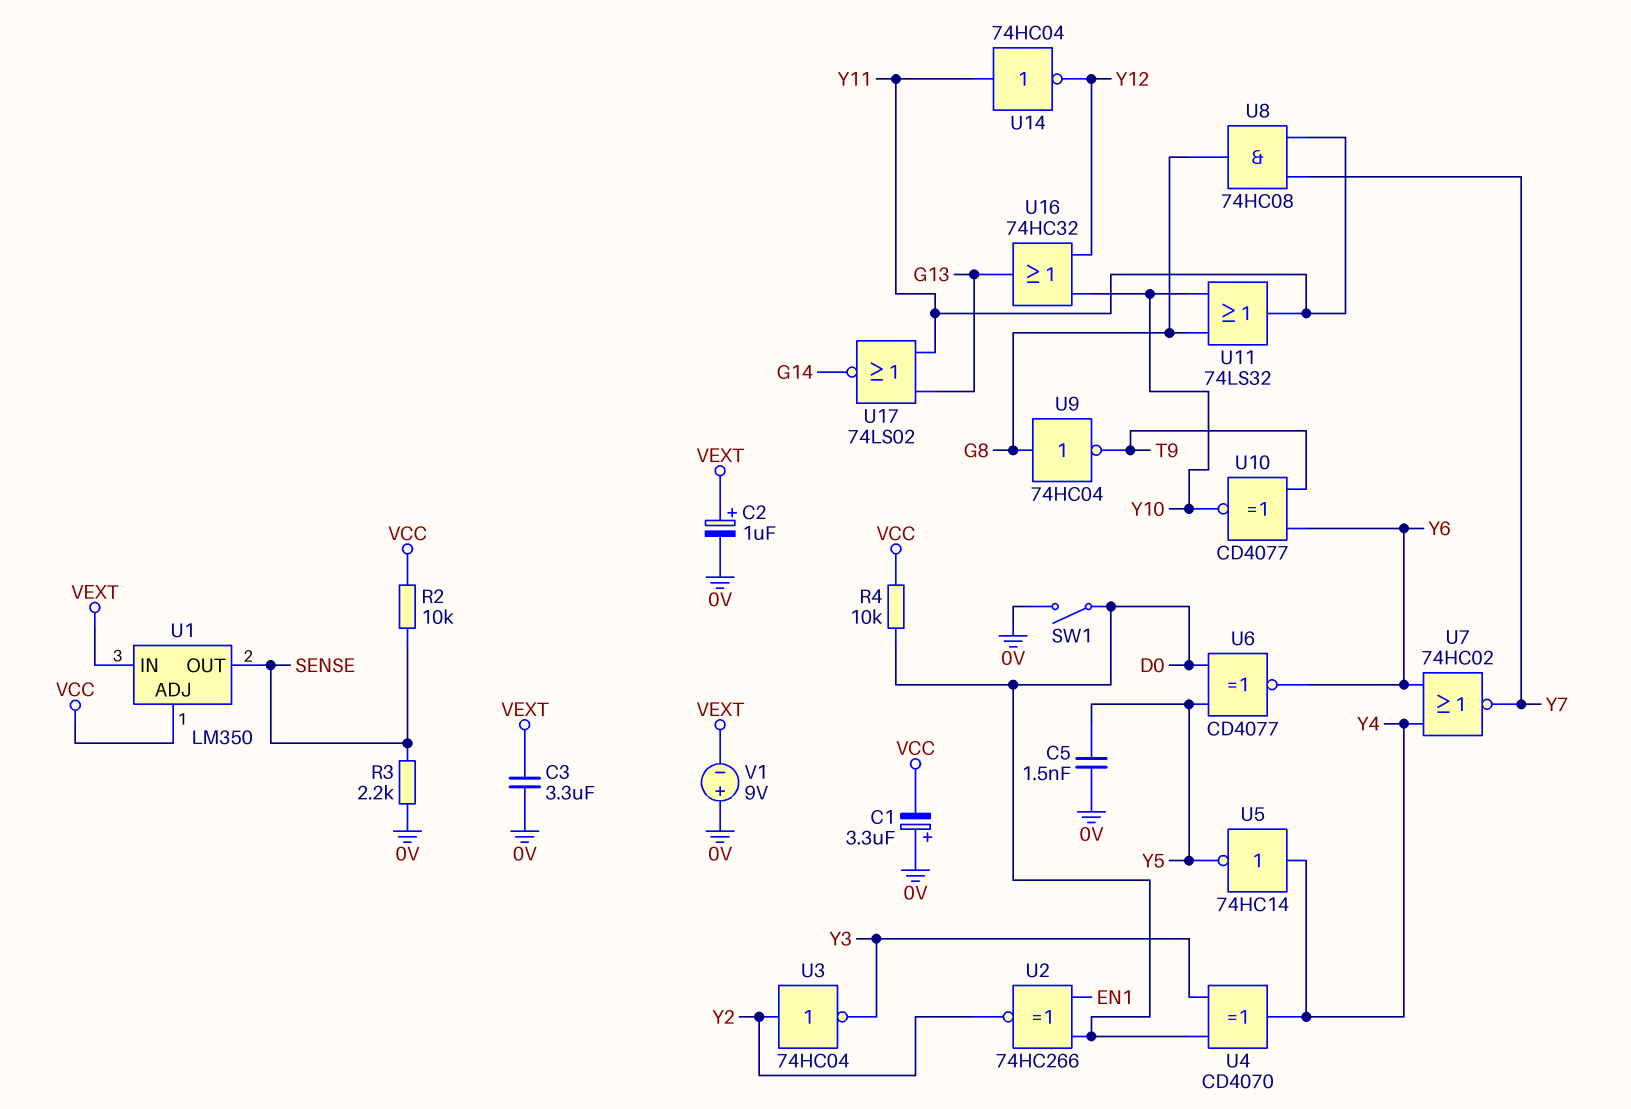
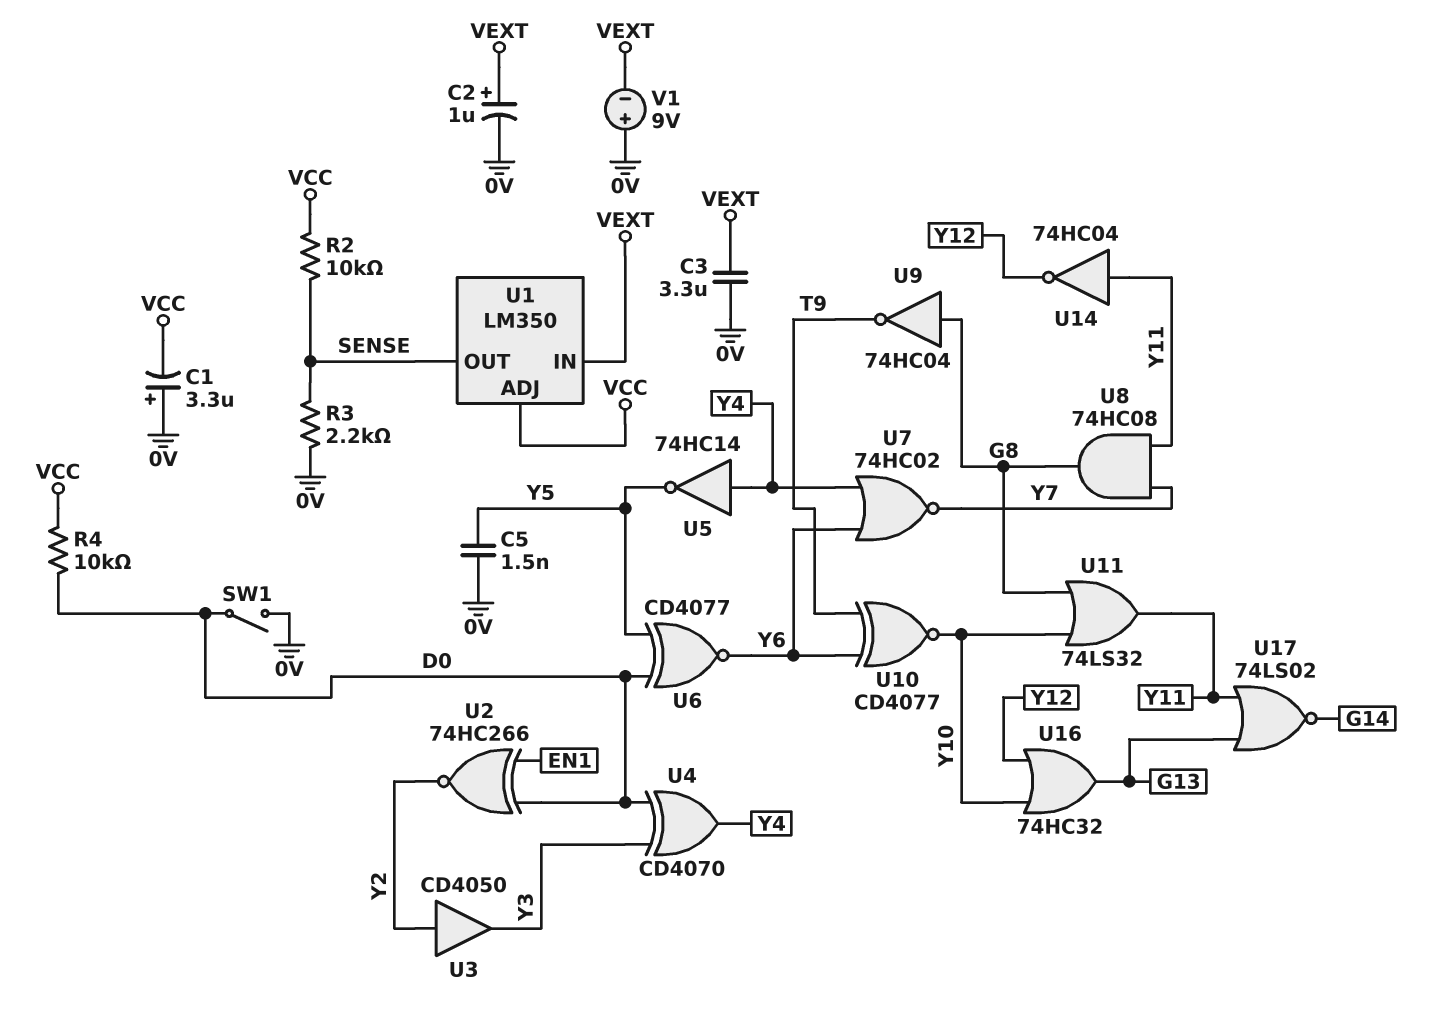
U3: NOT 74HC04 (in Y2, out Y3) -> buffer CD4050 (in Y2, out Y3)

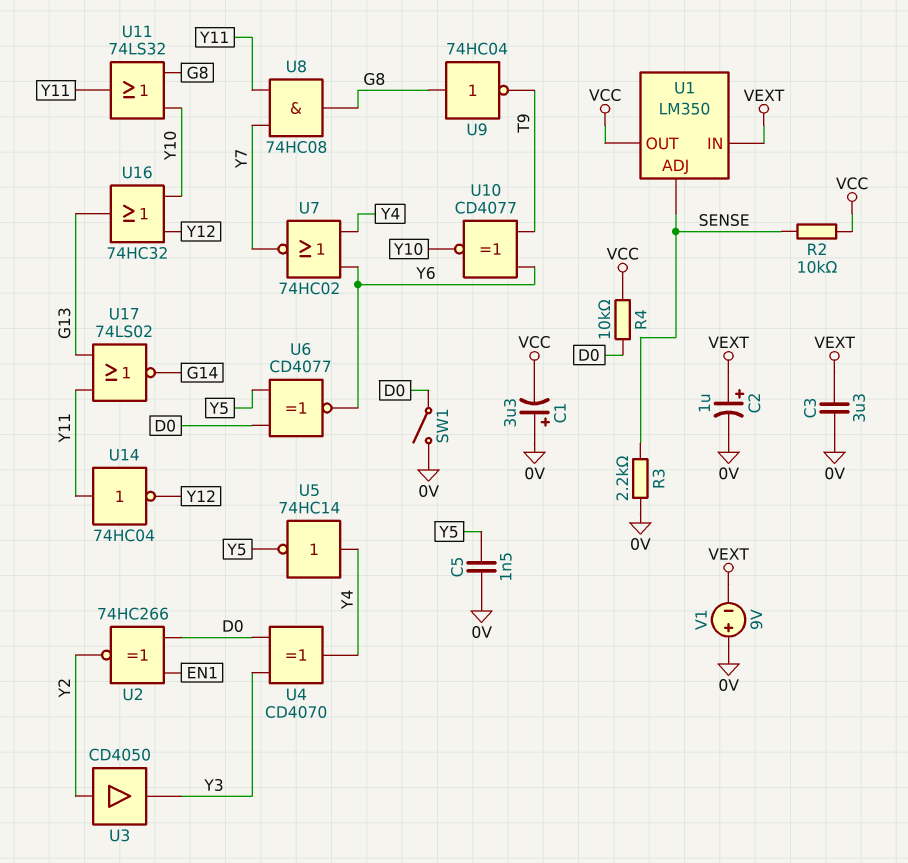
U1 pin ADJ: VCC -> SENSE
U1 pin OUT: SENSE -> VCC

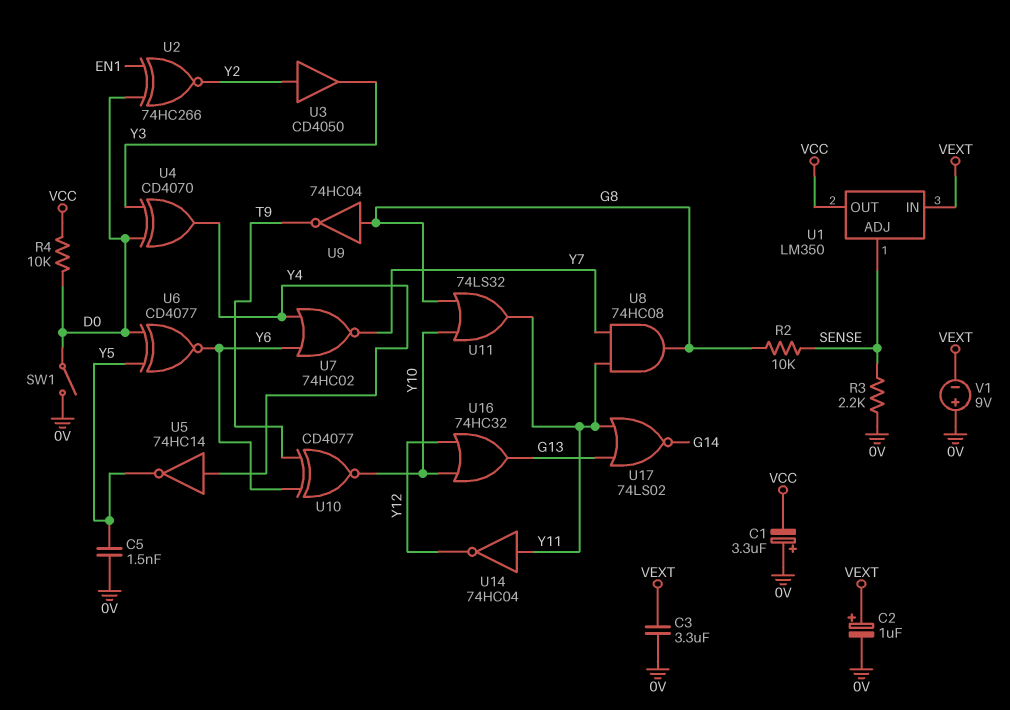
R2: 10k (SENSE, VCC) -> 10k (G8, SENSE)

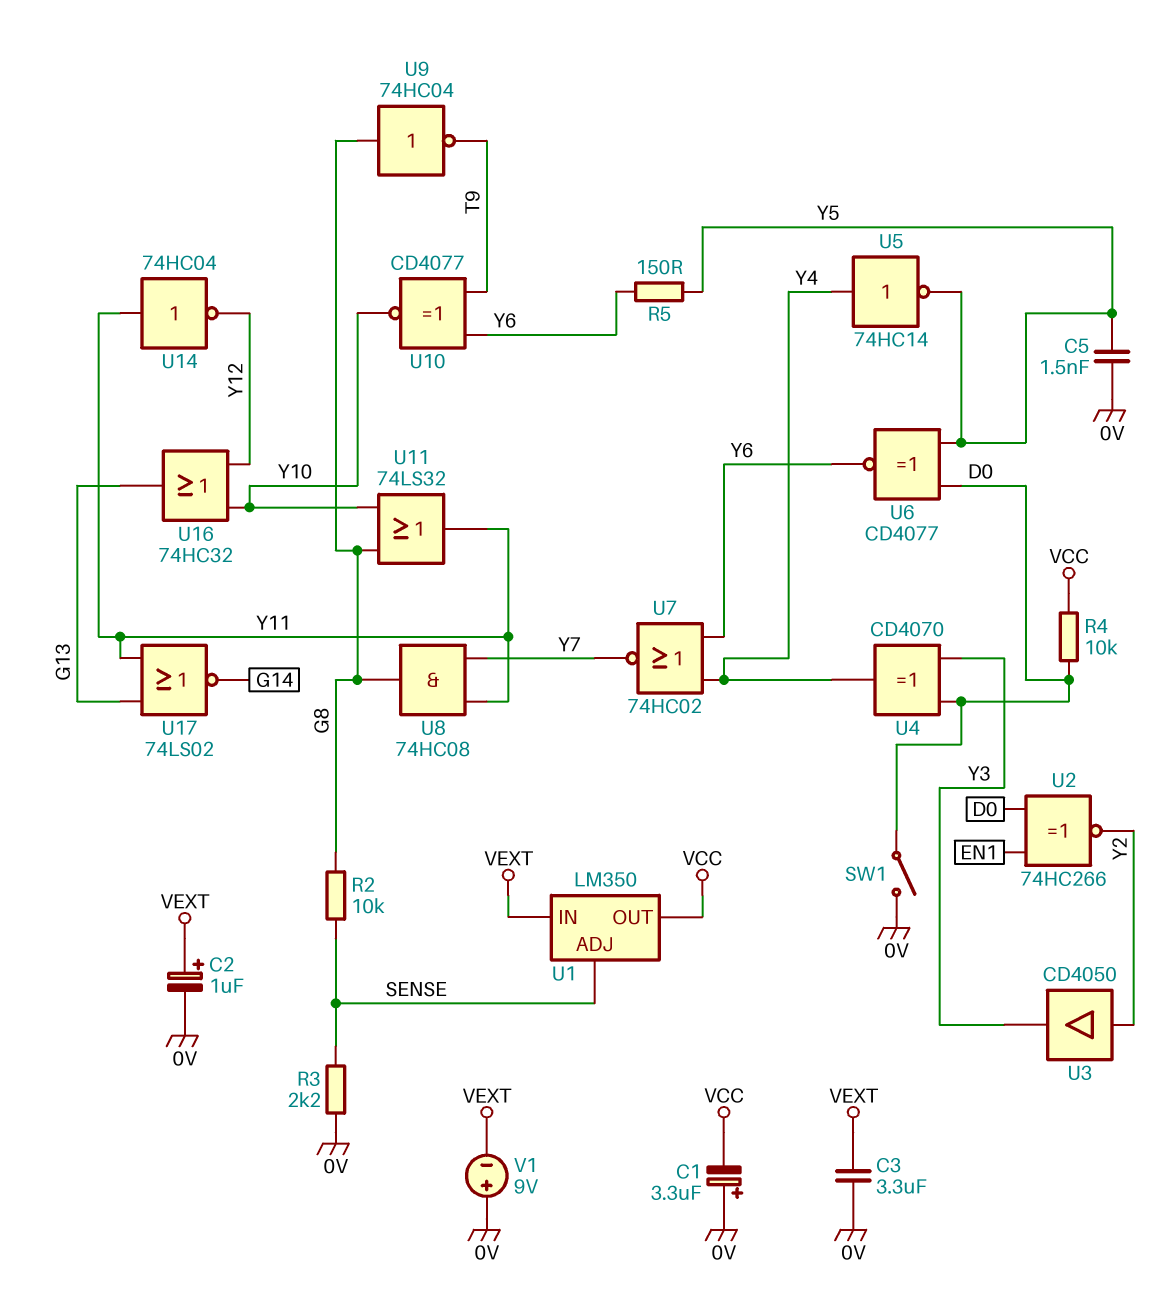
R5: none -> 150 (Y5, Y6)

